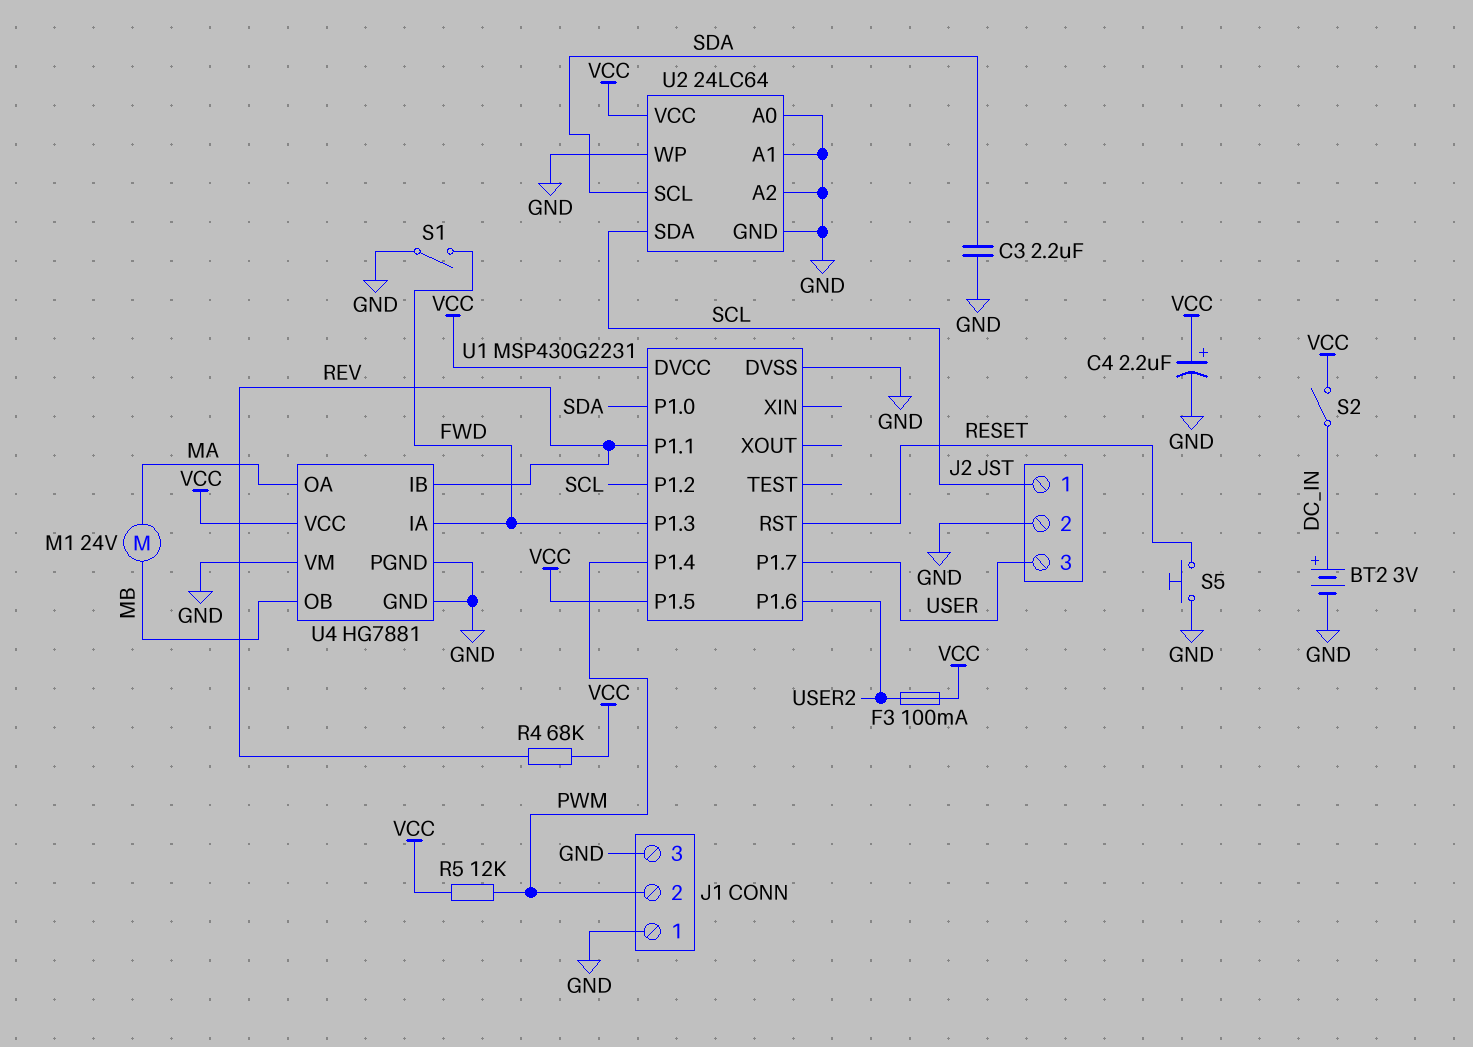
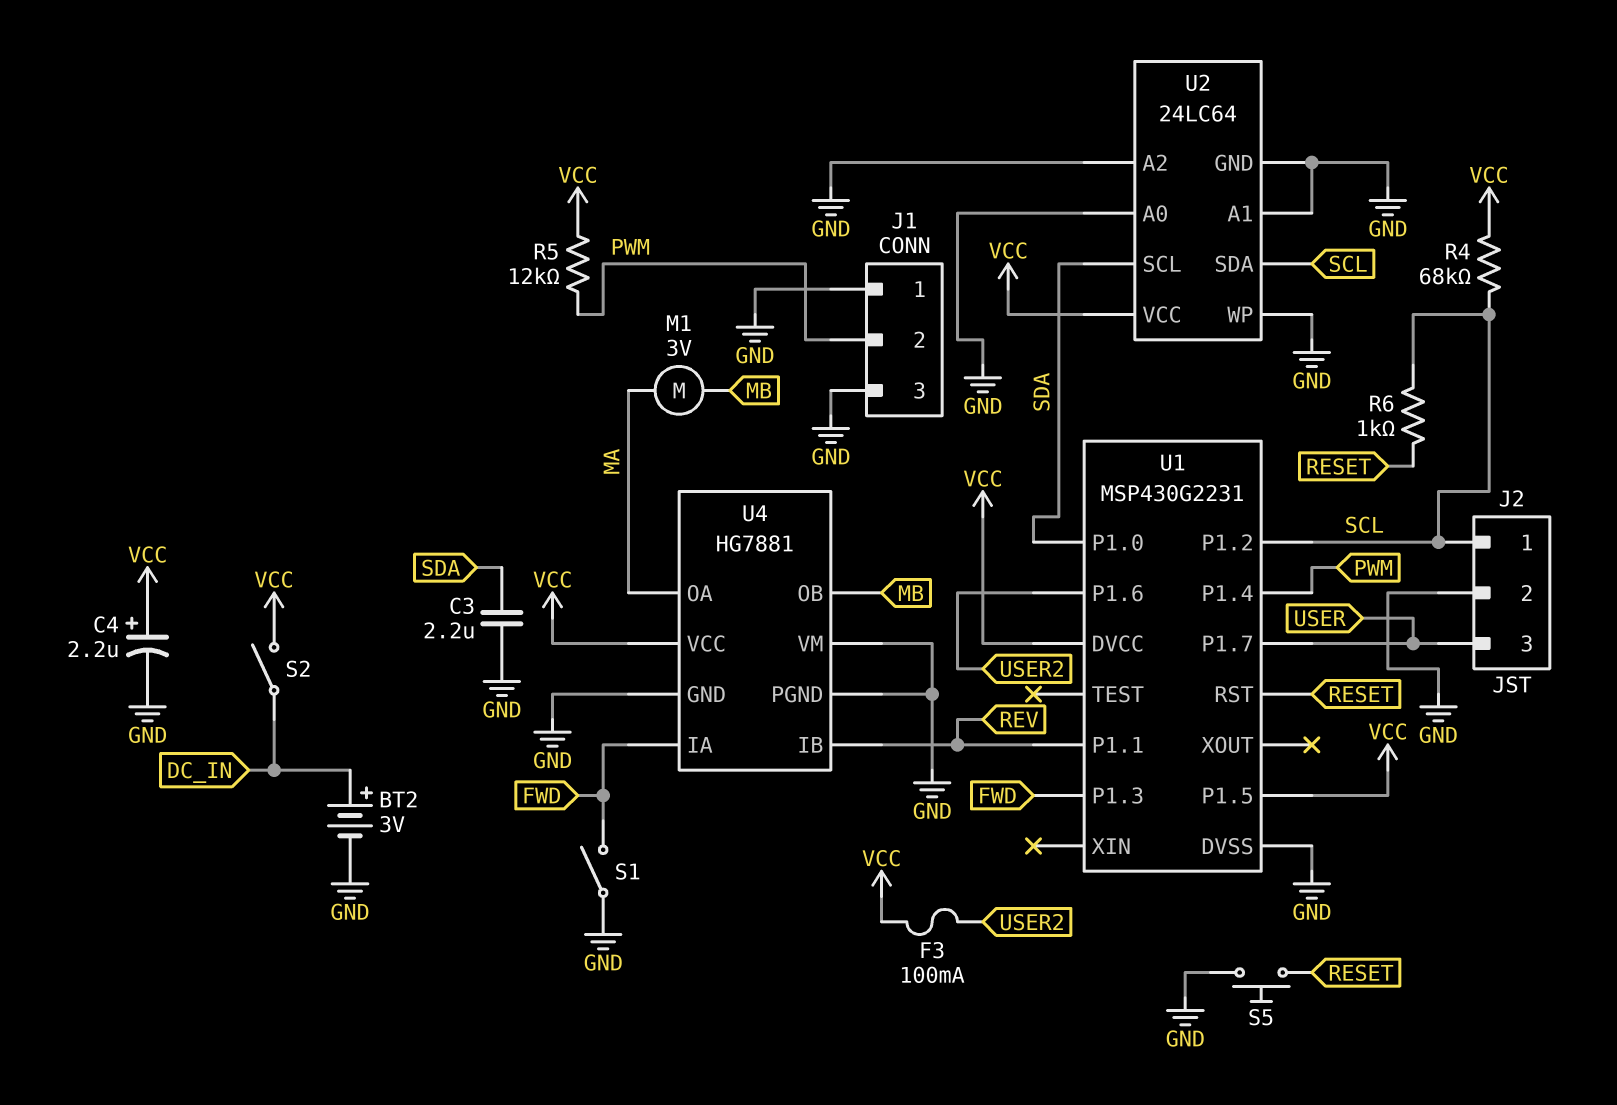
M1: motor 24V (MA, MB) -> motor 3V (MA, MB)
R4: 68k (REV, VCC) -> 68k (SCL, VCC)
R6: none -> 1k (RESET, SCL)

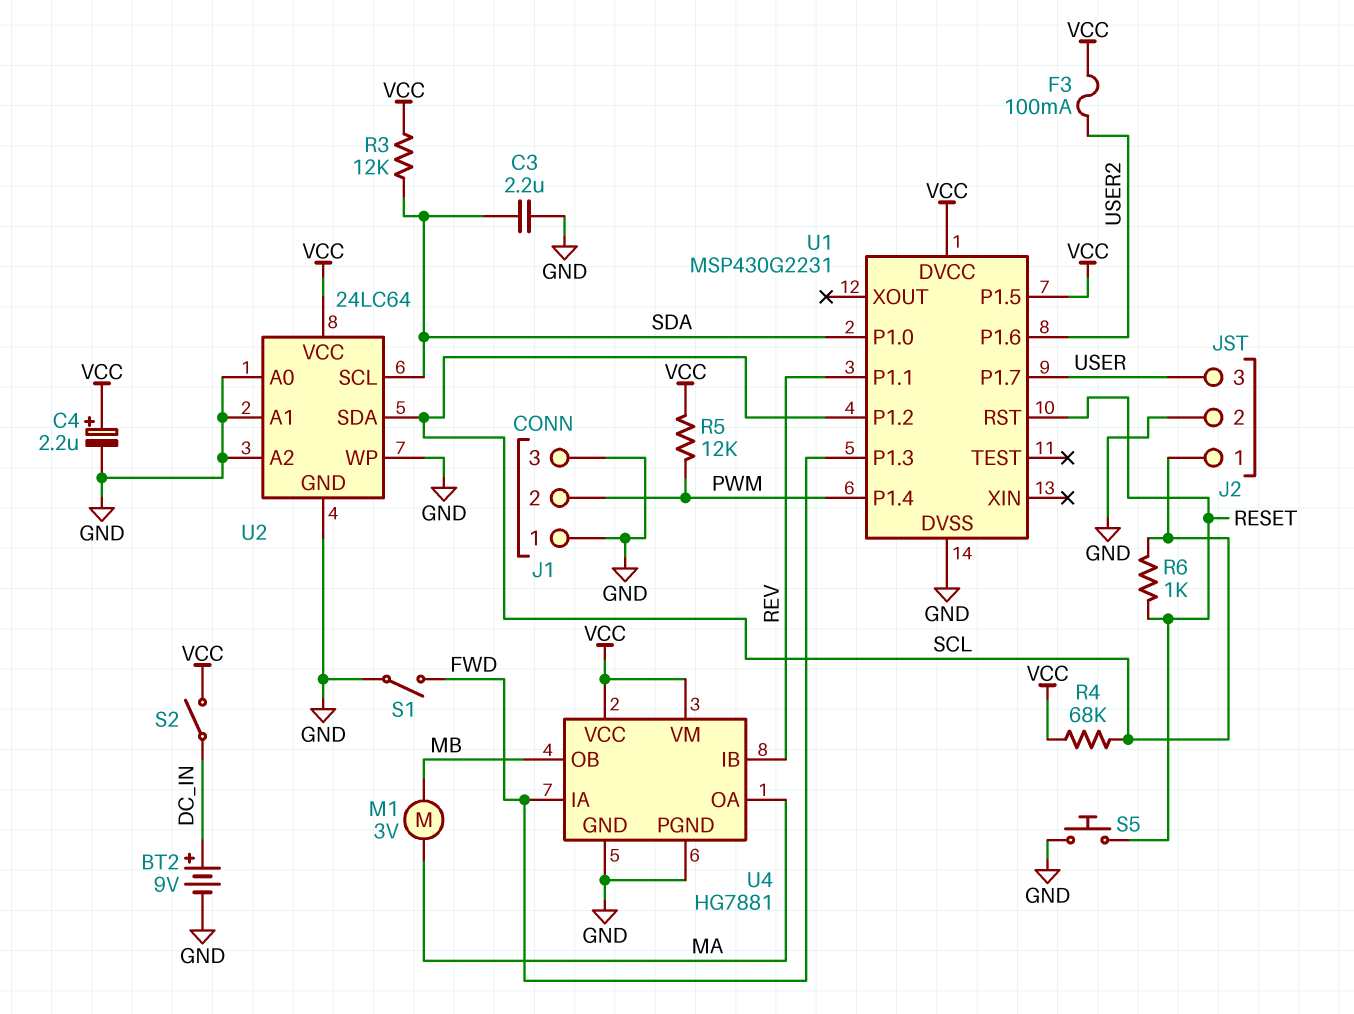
BT2: 3V (plus DC_IN, minus GND) -> 9V (plus DC_IN, minus GND)
R3: none -> 12k (SDA, VCC)
U4 pin VM: GND -> VCC

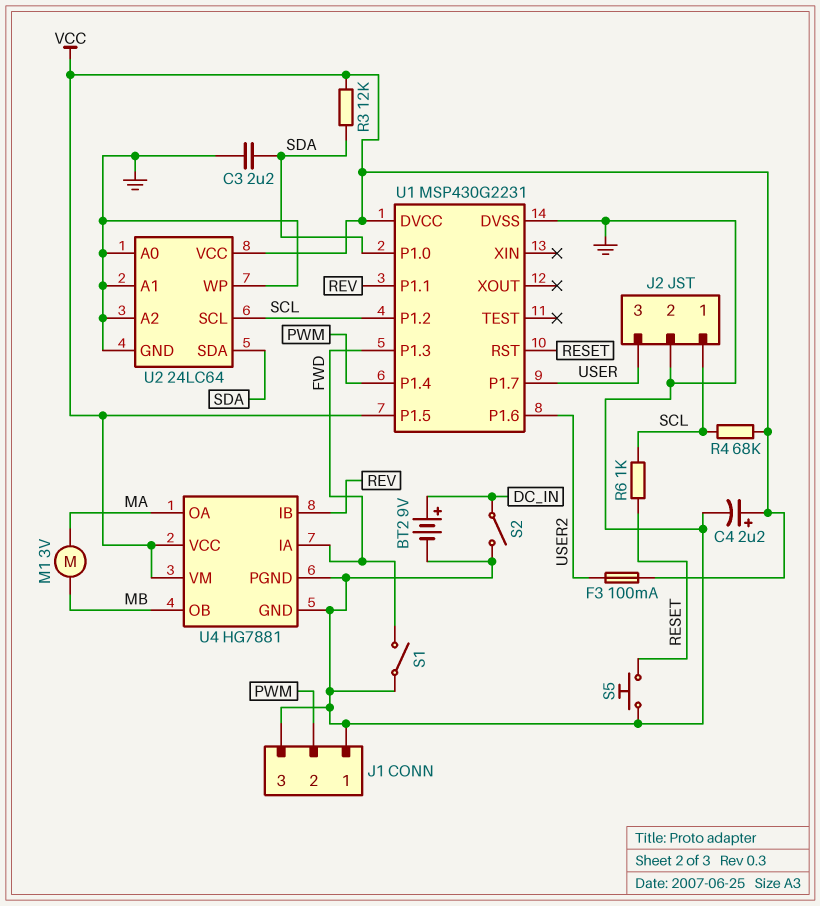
R5: 12k (PWM, VCC) -> none
S2: switch (DC_IN, VCC) -> switch (DC_IN, GND)
U2 pin SCL: SDA -> SCL
U2 pin SDA: SCL -> SDA

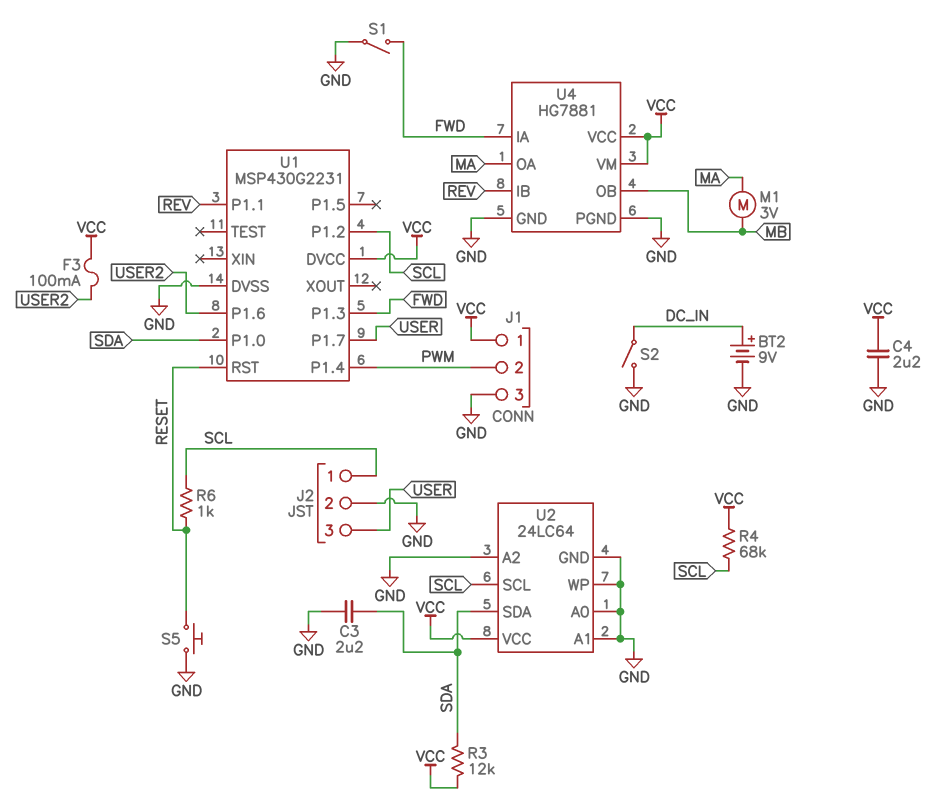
C4: 2.2uF (plus VCC, minus GND) -> 2.2uF (GND, VCC)
J1 pin 1: GND -> VCC
U1 pin P1.5: VCC -> none

